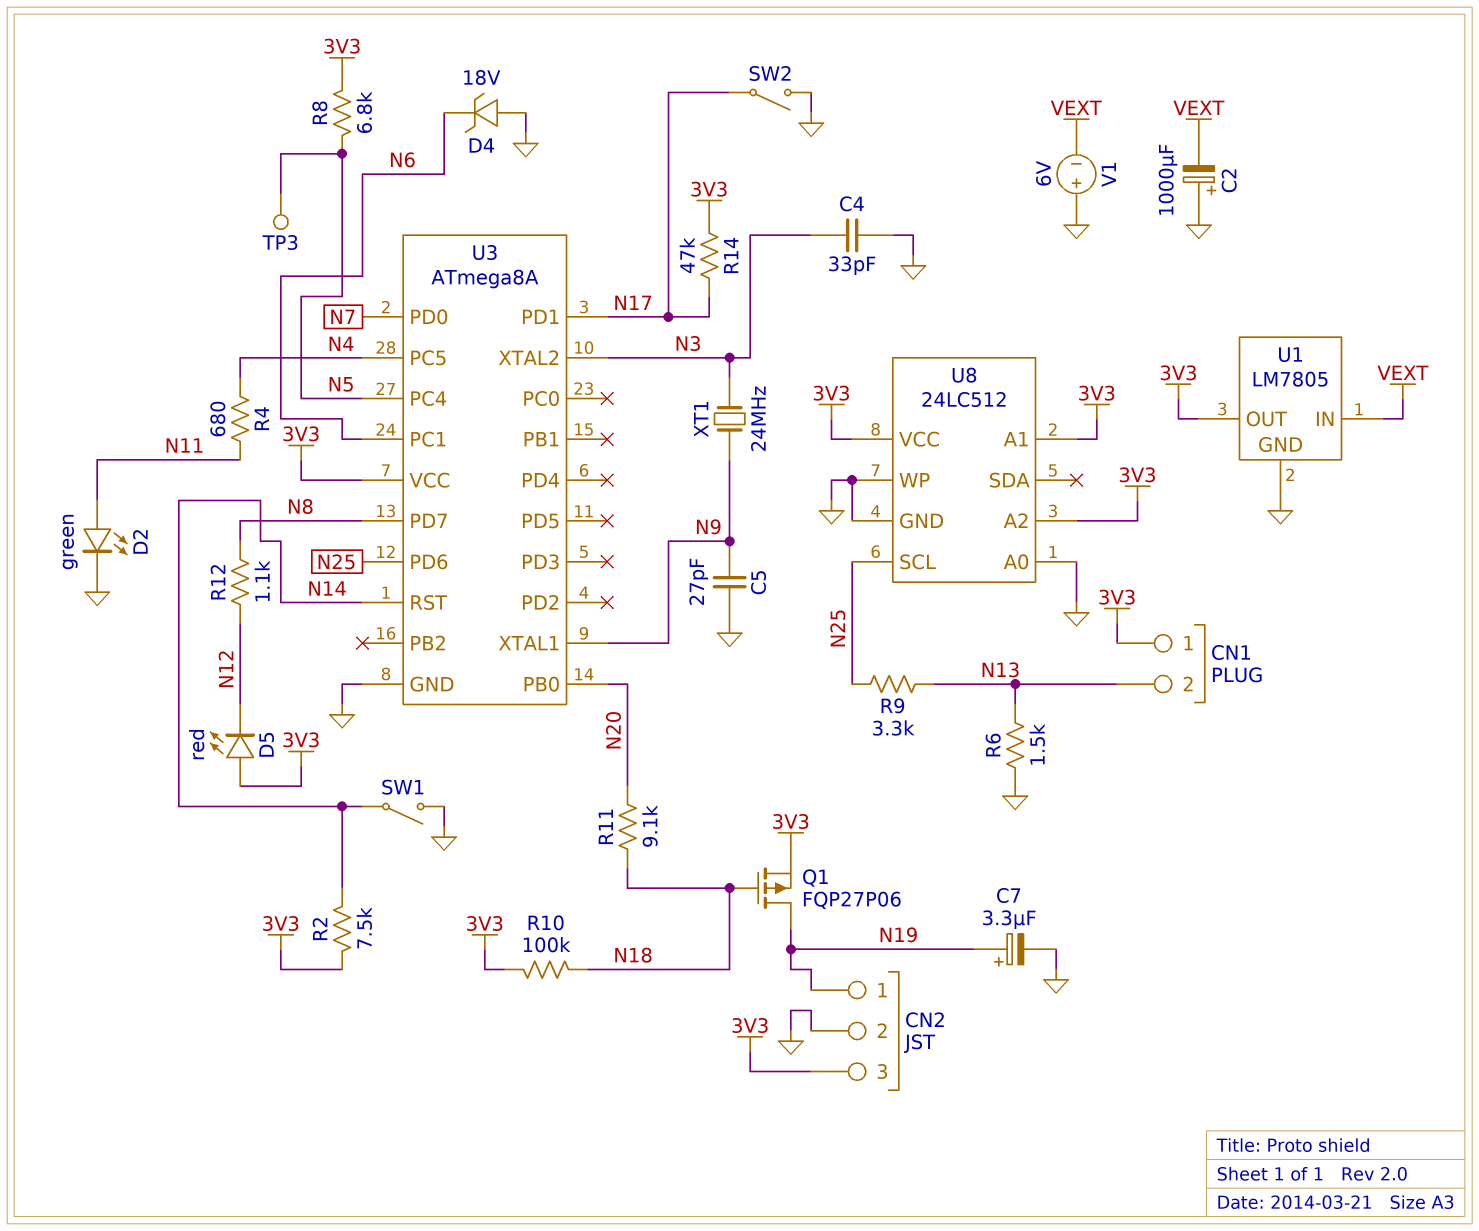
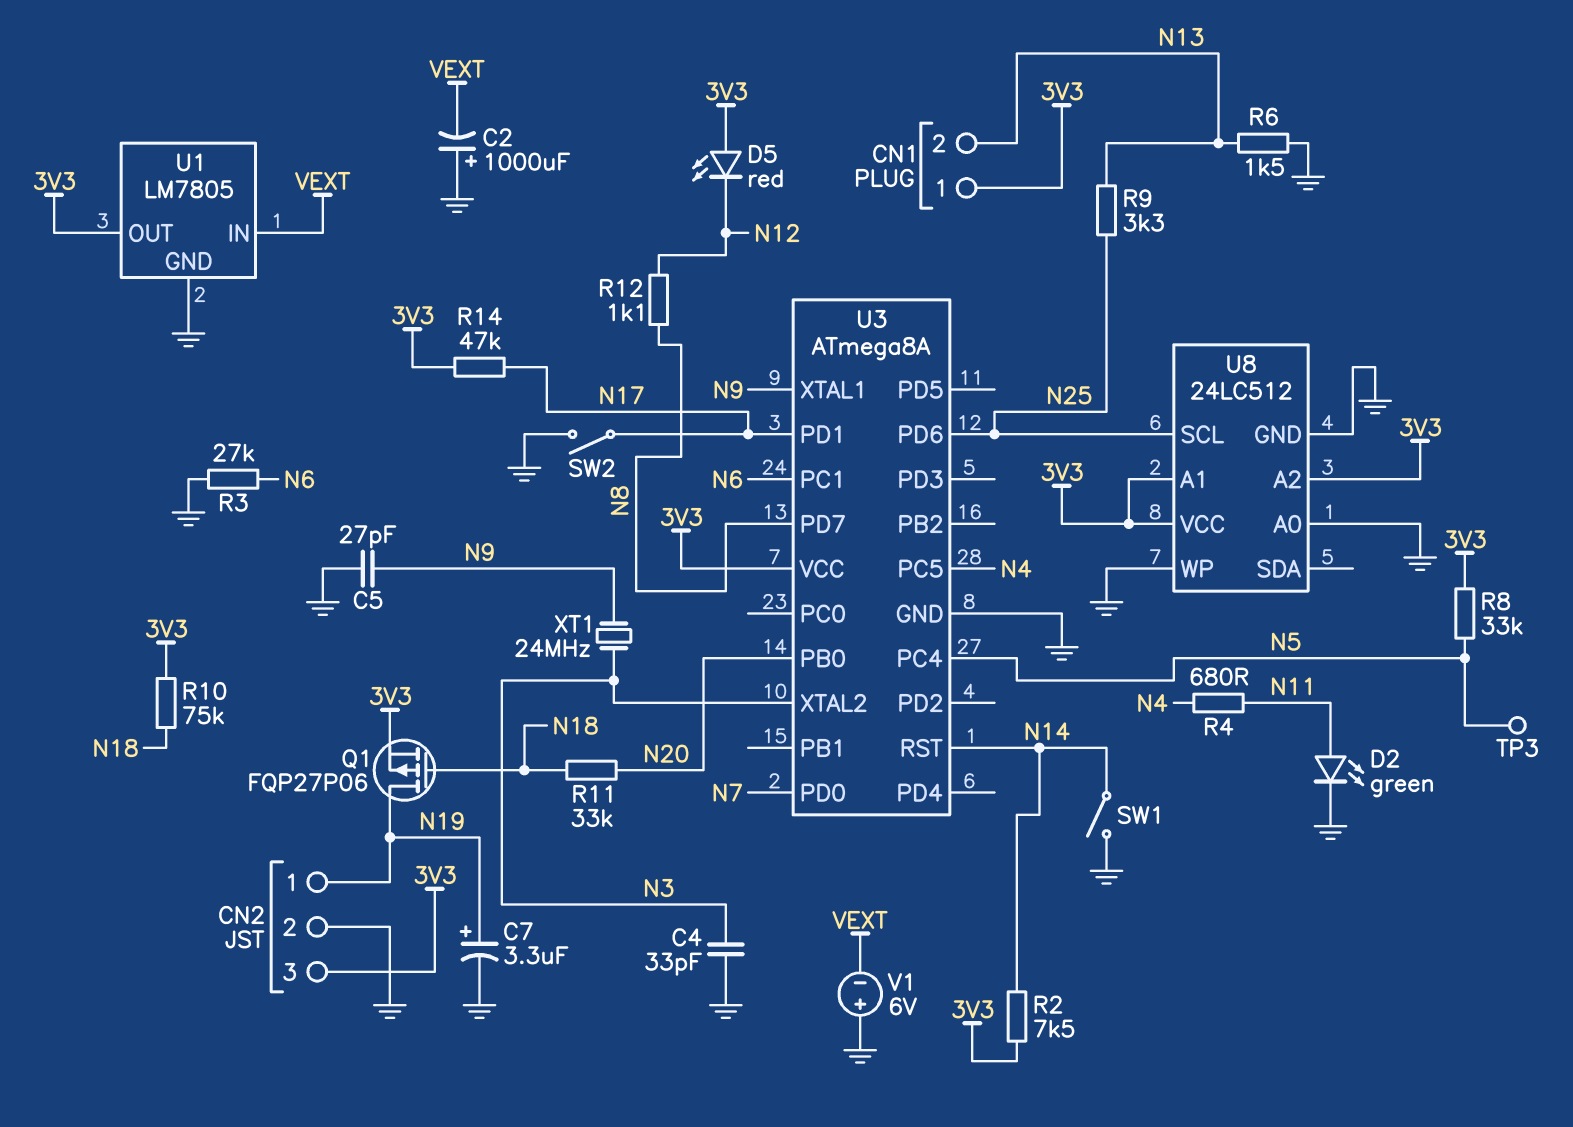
D4: zener 18V (A GND, K N6) -> none
R3: none -> 27k (GND, N6)
R8: 6.8k (3V3, N5) -> 33k (3V3, N5)
R10: 100k (3V3, N18) -> 75k (3V3, N18)
R11: 9.1k (N18, N20) -> 33k (N18, N20)

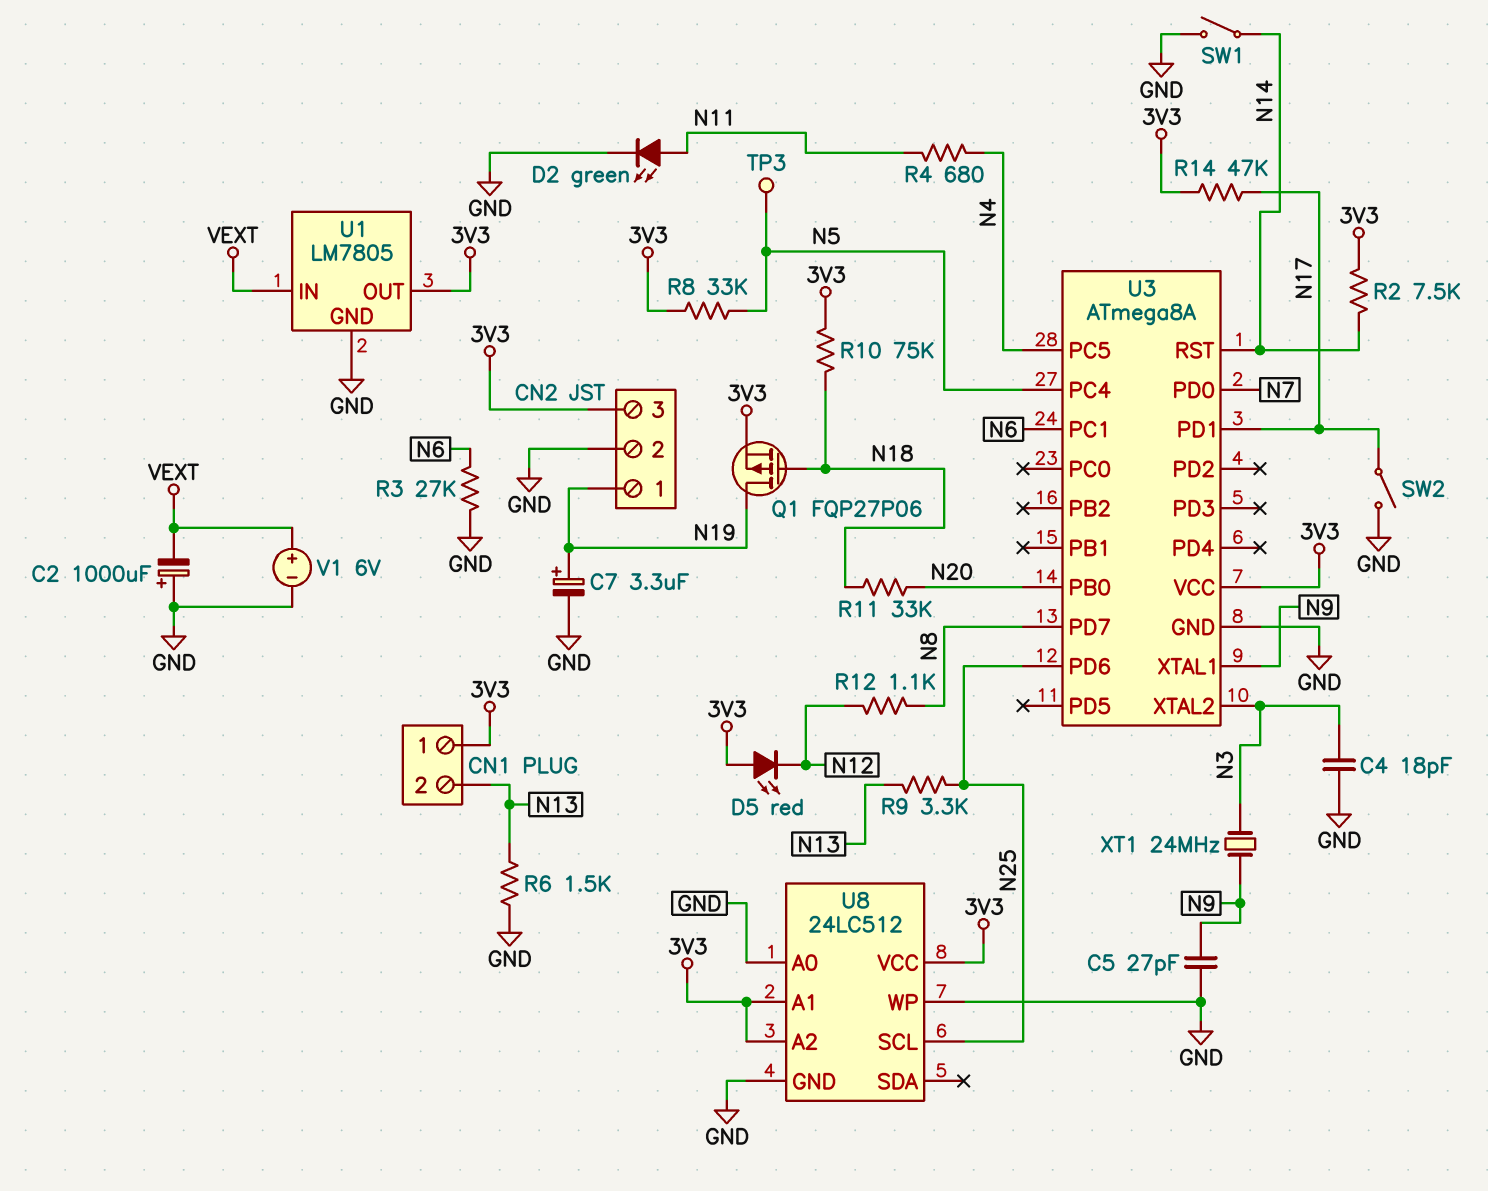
C4: 33pF (GND, N3) -> 18pF (GND, N3)
V1: 6V (plus GND, minus VEXT) -> 6V (plus VEXT, minus GND)

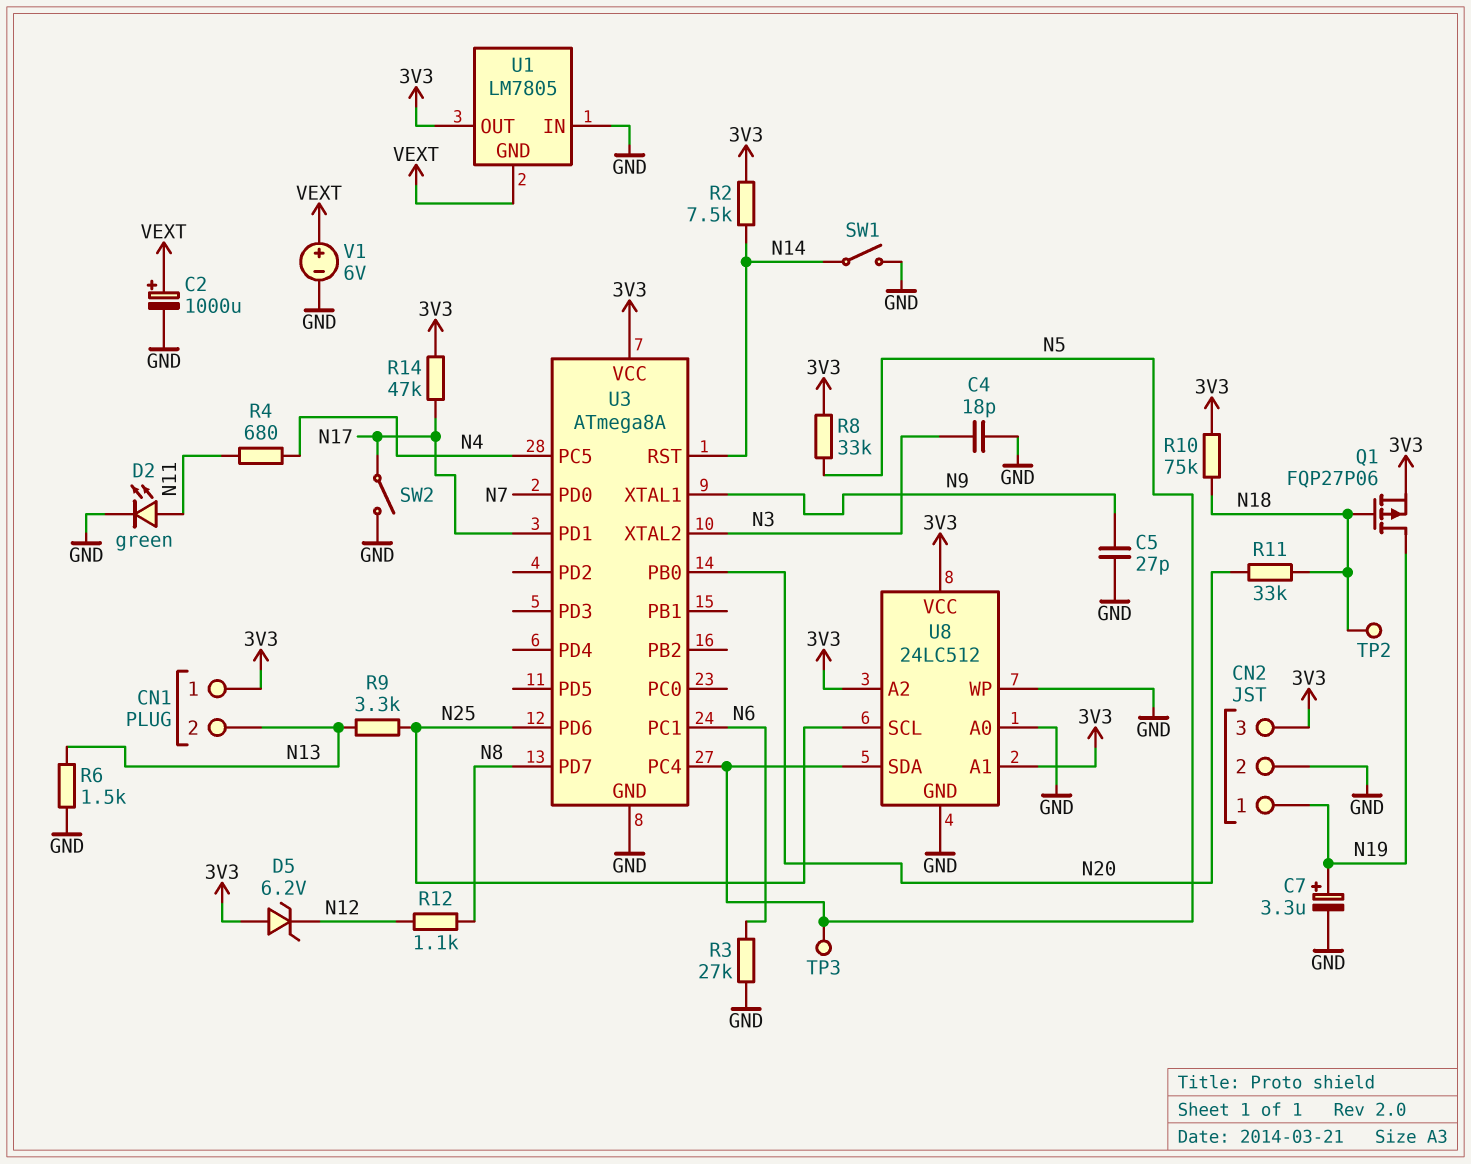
C2: 1000uF (plus GND, minus VEXT) -> 1000uF (plus VEXT, minus GND)
D5: LED red (A 3V3, K N12) -> zener 6.2V (A 3V3, K N12)
TP2: none -> test point (N18)
U1 pin GND: GND -> VEXT
U1 pin IN: VEXT -> GND
U8 pin SDA: none -> N5
XT1: 24MHz (N3, N9) -> none

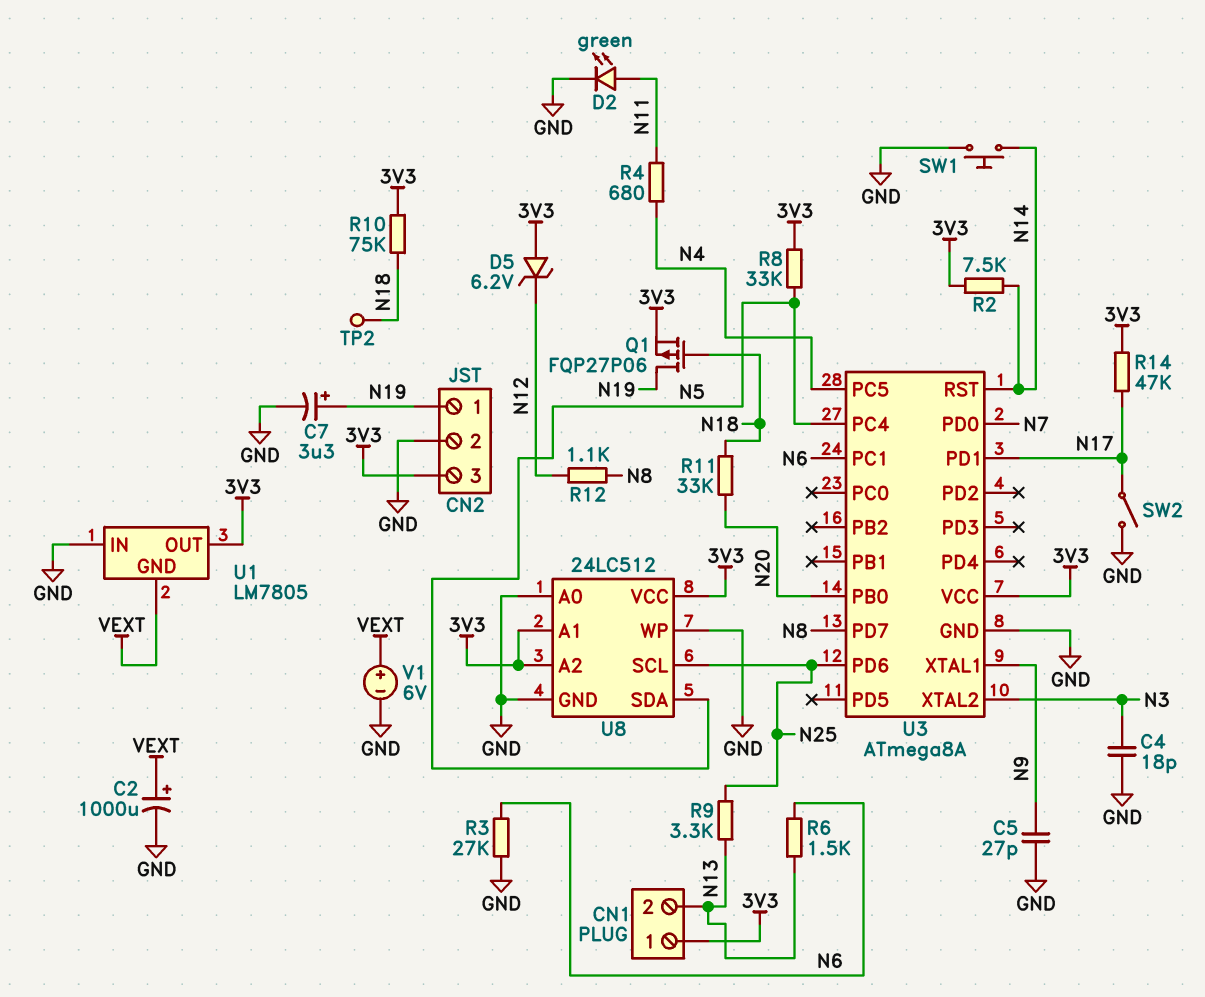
R6: 1.5k (GND, N13) -> 1.5k (N6, N13)
SW1: switch (GND, N14) -> button (GND, N14)
TP3: test point (N5) -> none

